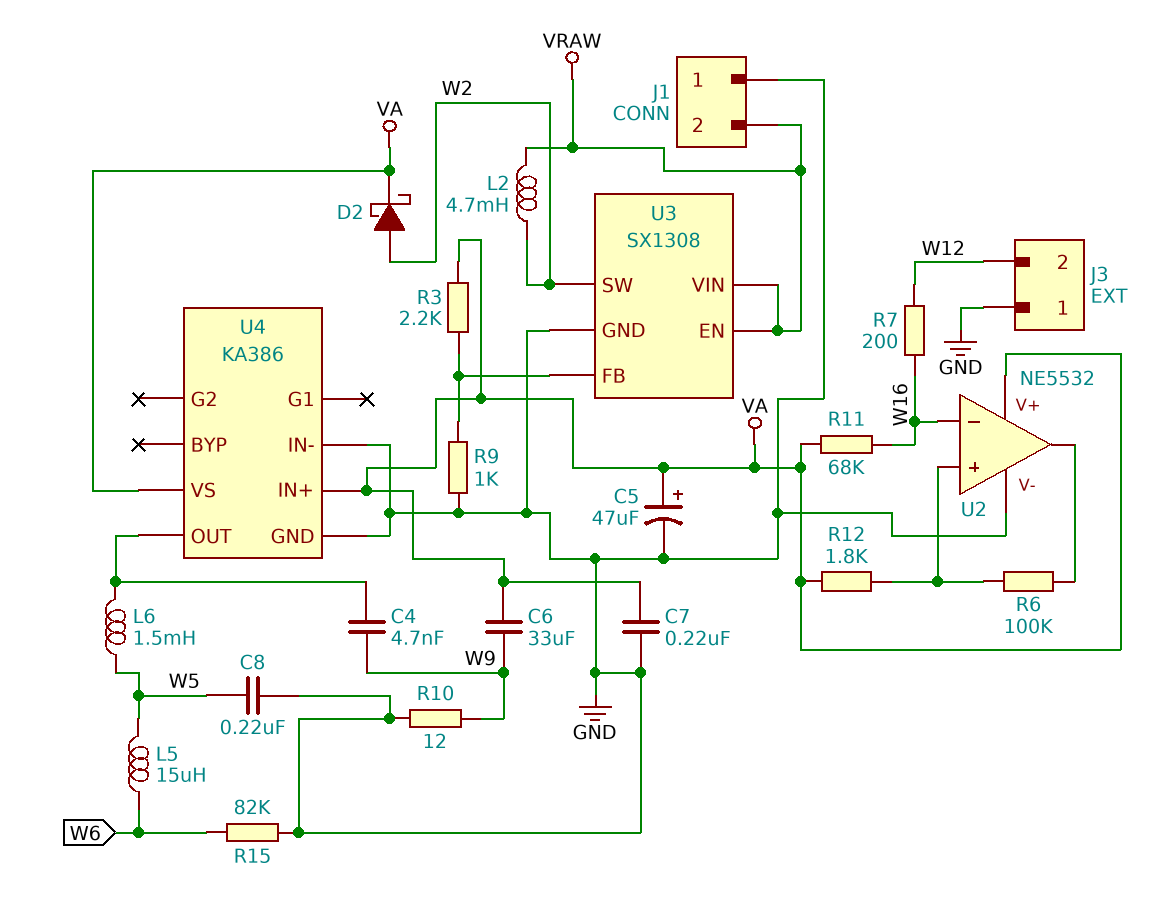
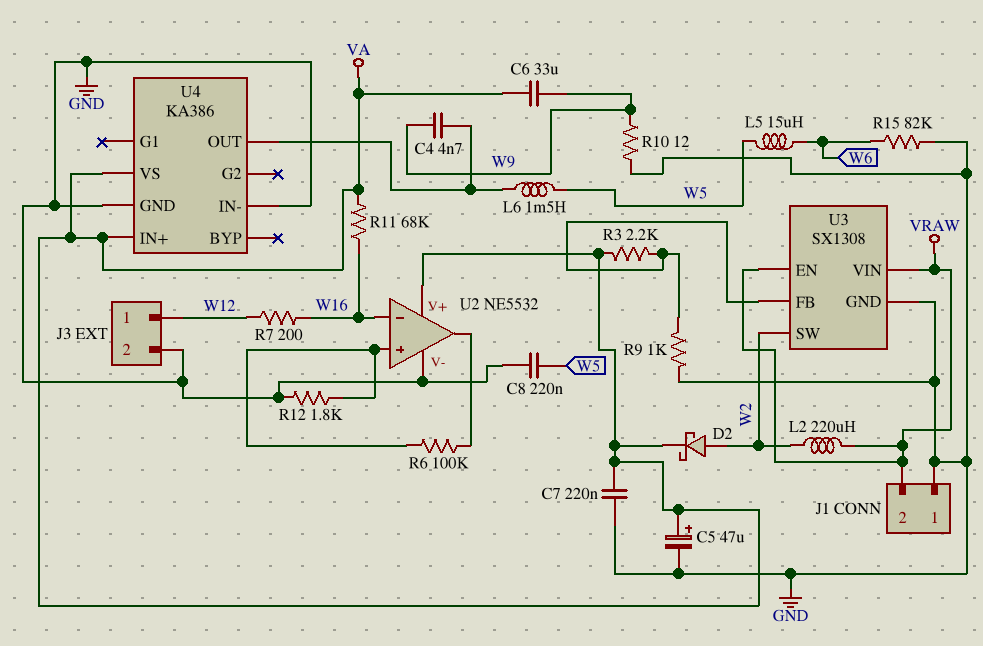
J3 pin 1: GND -> W12
J3 pin 2: W12 -> GND
L2: 4.7mH (VRAW, W2) -> 220uH (VRAW, W2)
R12: 1.8k (U2/in+, VA) -> 1.8k (GND, U2/in+)

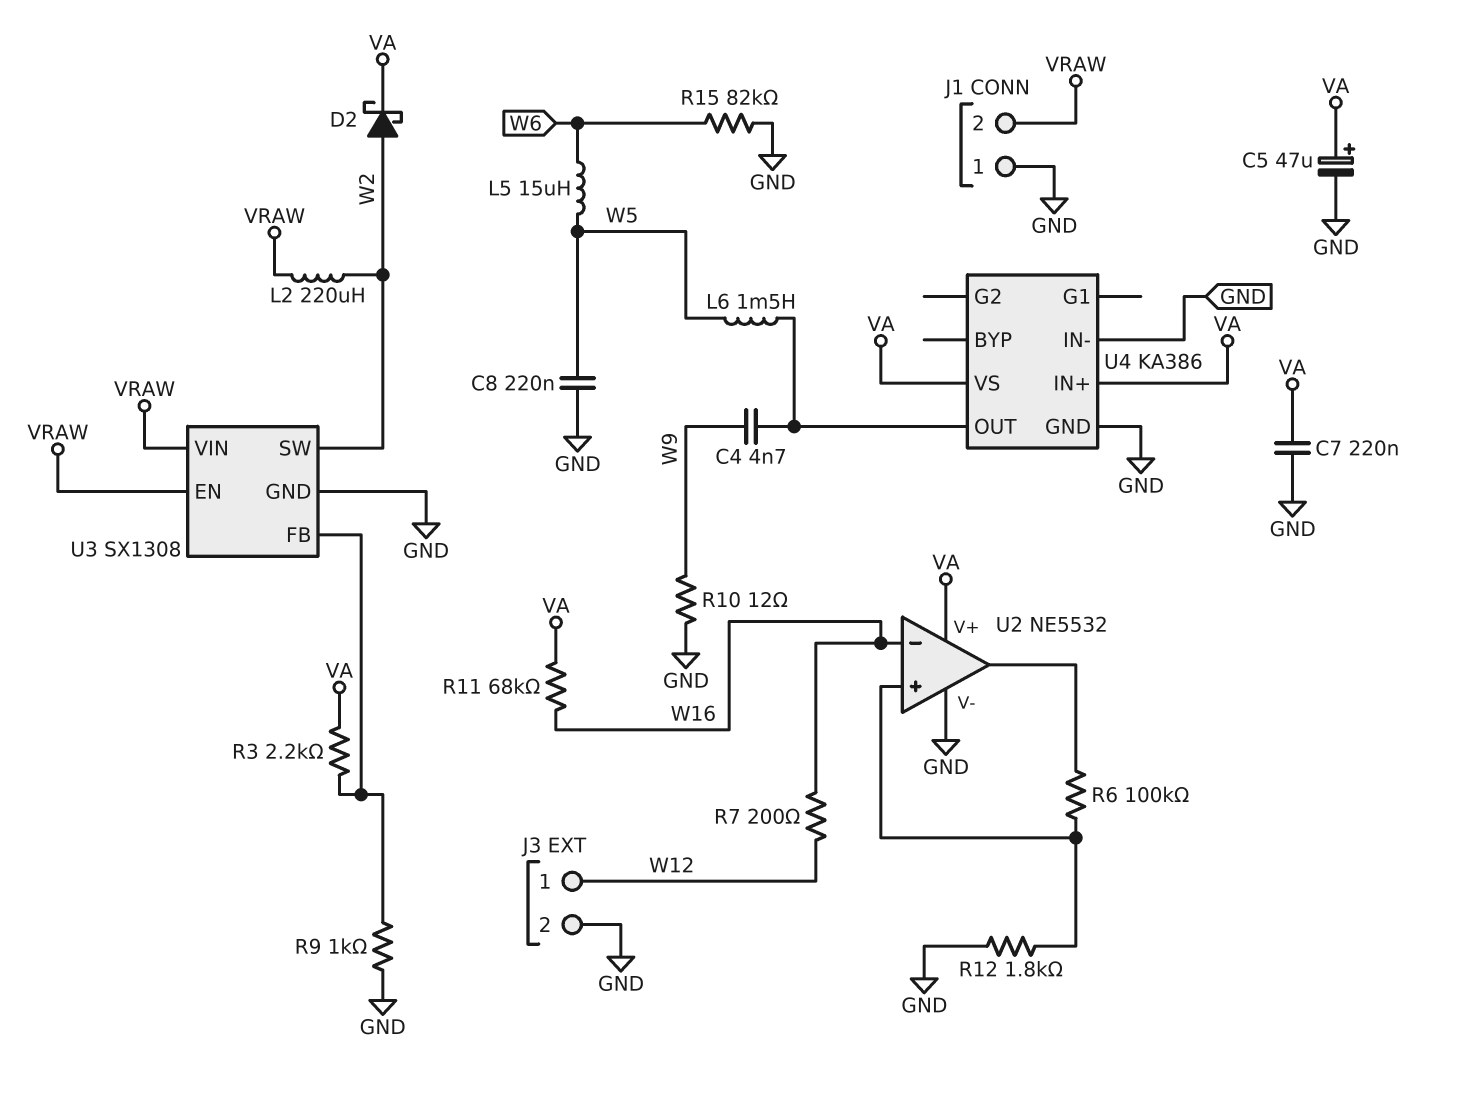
C6: 33uF (VA, W9) -> none

